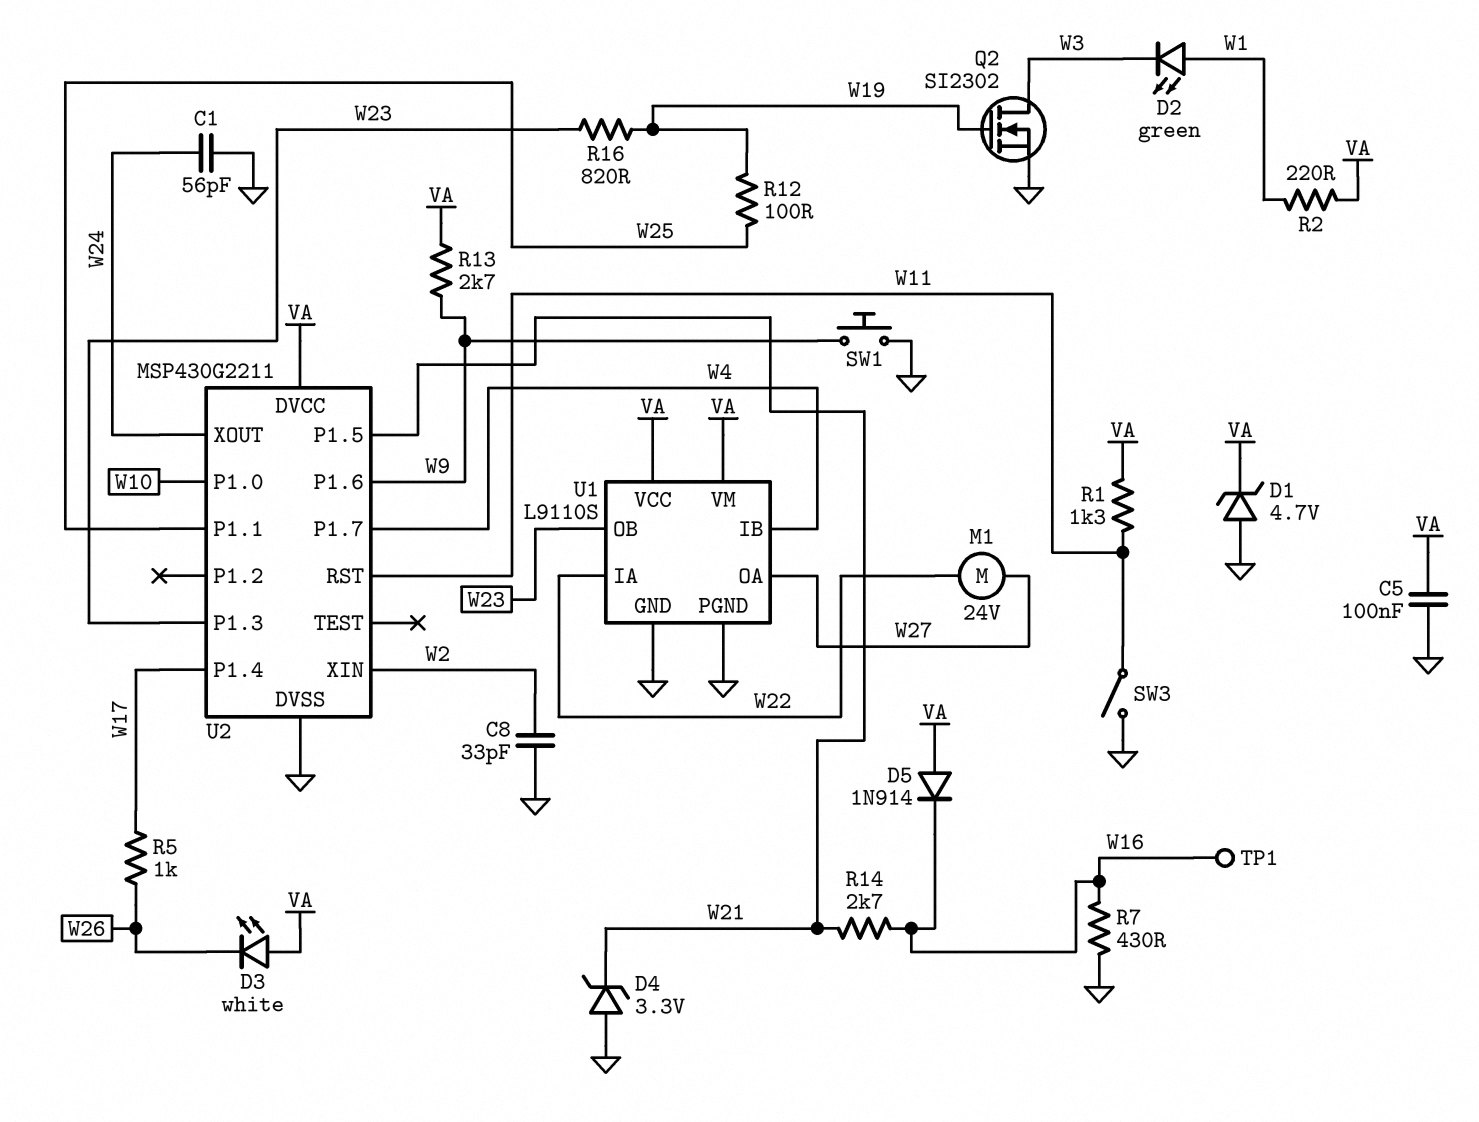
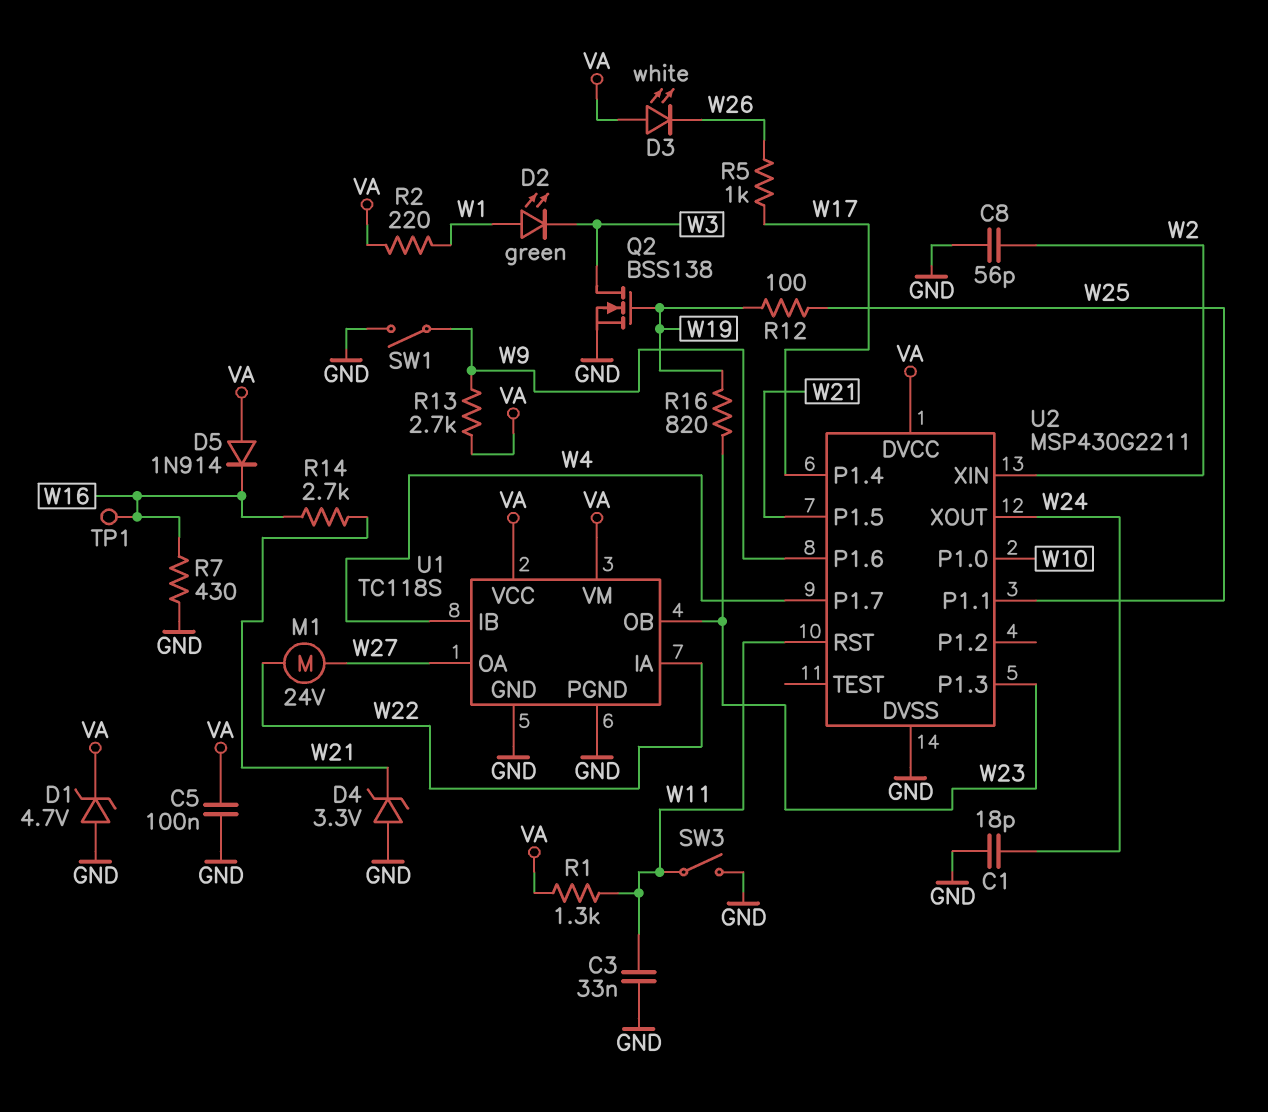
C1: 56pF (GND, W24) -> 18pF (GND, W24)
C3: none -> 33nF (GND, W11)
C8: 33pF (GND, W2) -> 56pF (GND, W2)
Q2: NMOS SI2302 (G W19, D W3, S GND) -> NMOS BSS138 (G W19, D W3, S GND)
SW1: button (GND, W9) -> switch (GND, W9)
U1: L9110S -> TC118S

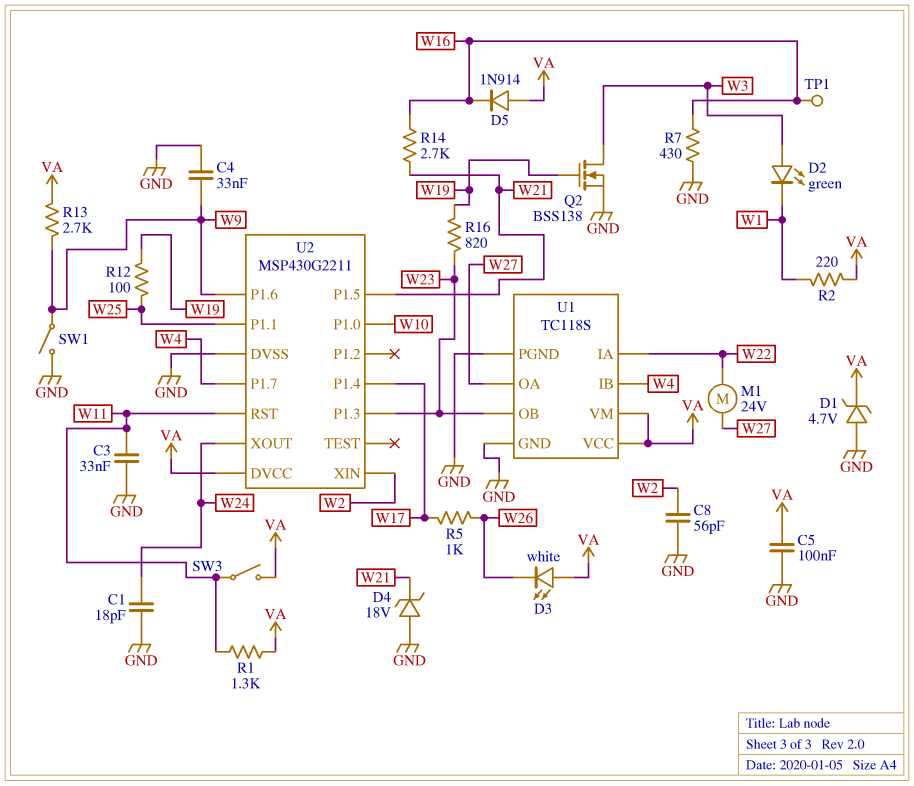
C4: none -> 33nF (GND, W9)
D2: LED green (A W1, K W3) -> LED green (A W3, K W1)
D4: zener 3.3V (A GND, K W21) -> zener 18V (A GND, K W21)
SW3: switch (GND, W11) -> switch (VA, W11)

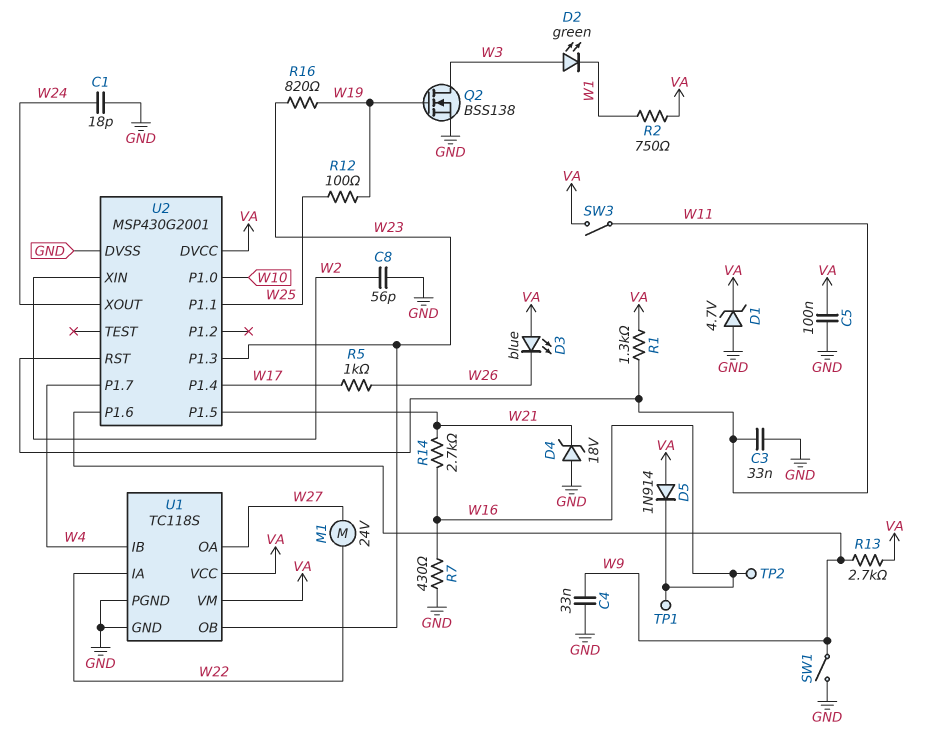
D3: LED white (A VA, K W26) -> LED blue (A VA, K W26)
R2: 220 (VA, W1) -> 750 (VA, W1)
TP2: none -> test point (W16)
U2: MSP430G2211 -> MSP430G2001

